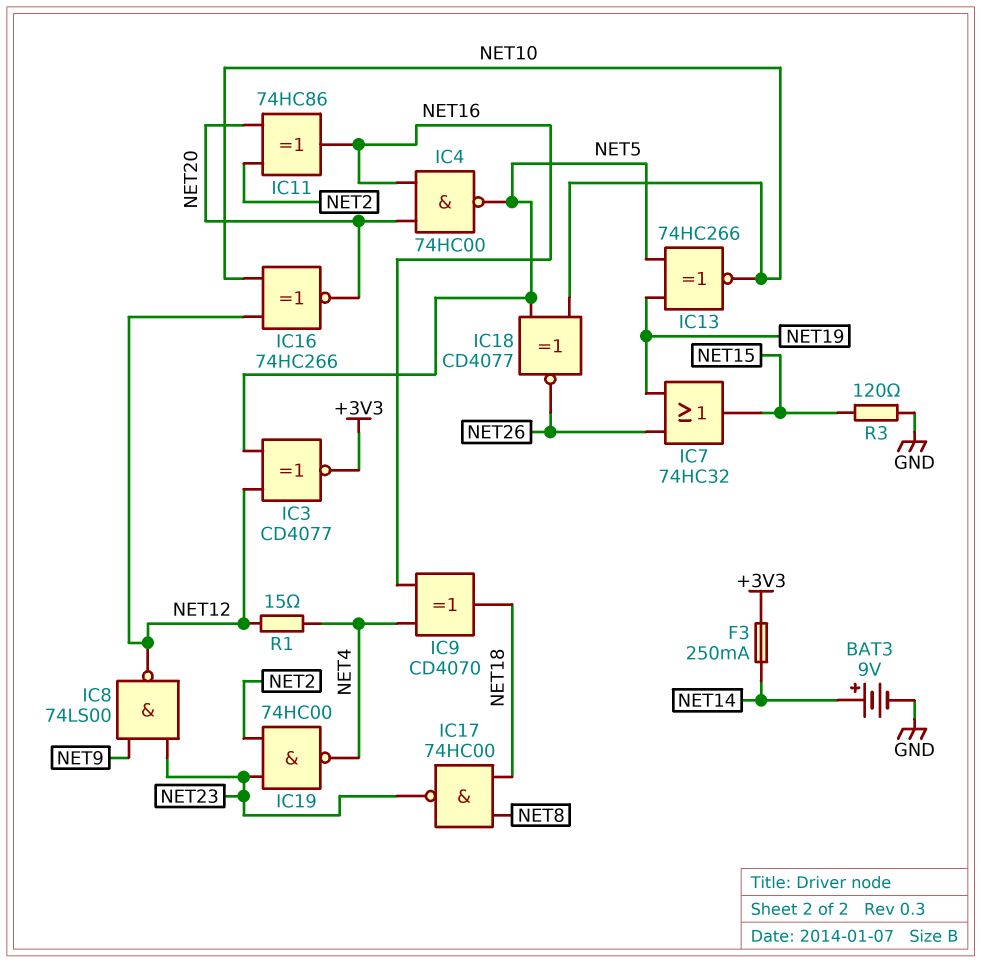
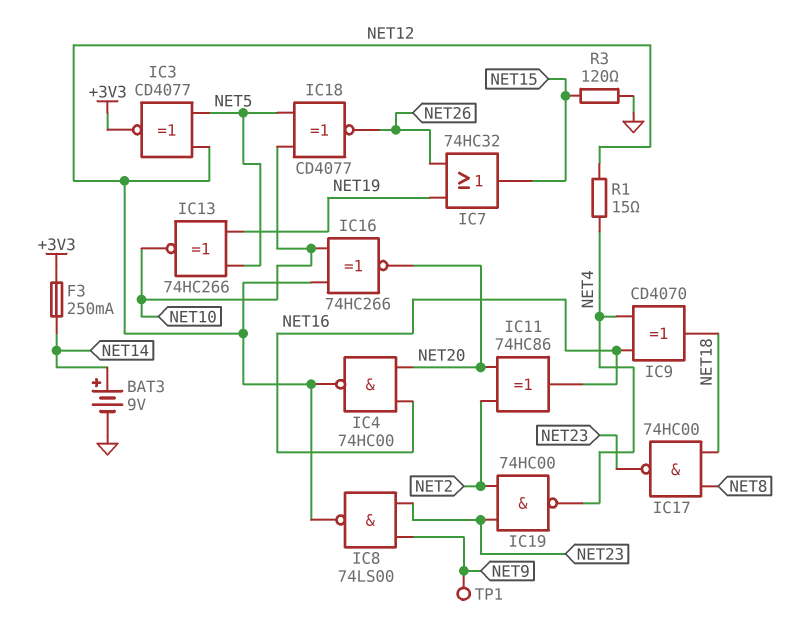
IC4: NAND 74HC00 (in NET16, in NET20, out NET5) -> NAND 74HC00 (in NET16, in NET20, out NET12)
TP1: none -> test point (NET9)

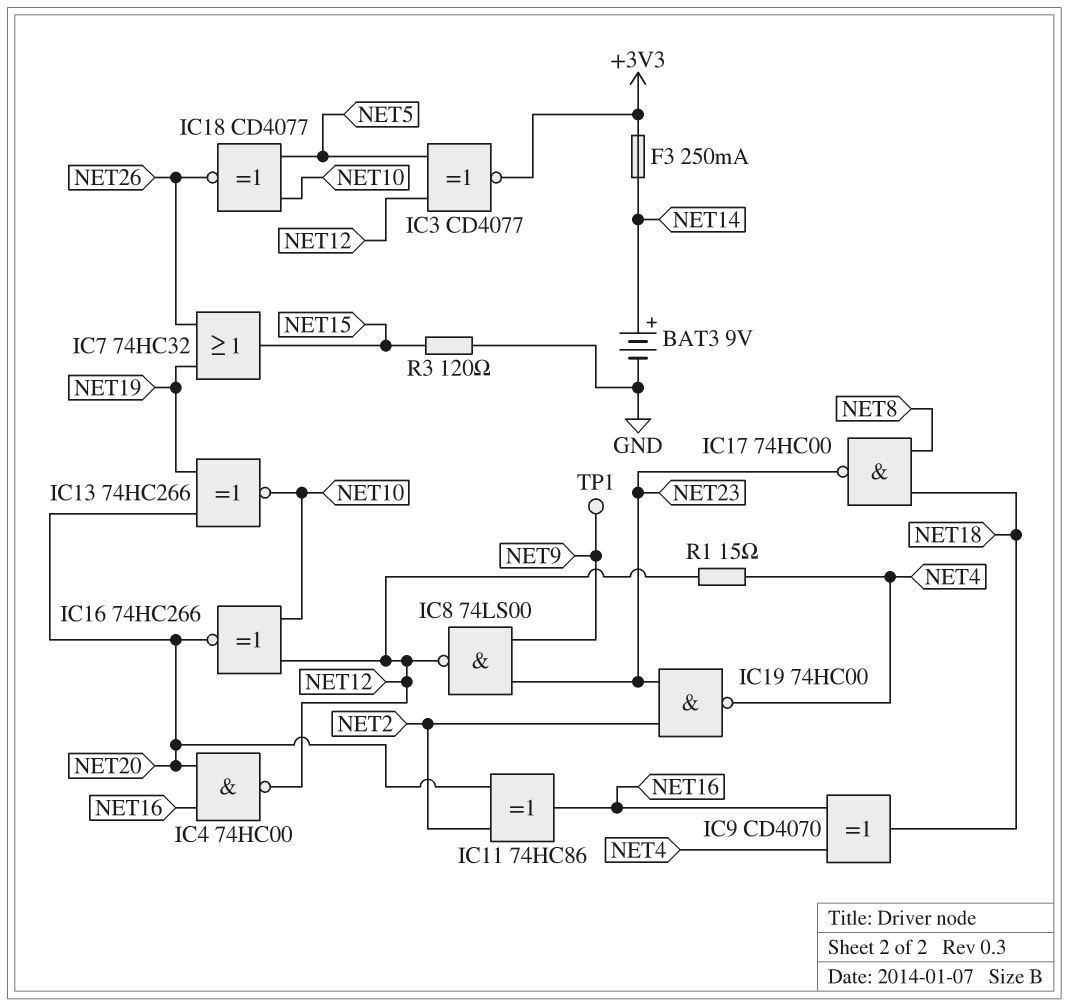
IC13: XNOR 74HC266 (in NET5, in NET19, out NET10) -> XNOR 74HC266 (in NET19, in NET20, out NET10)

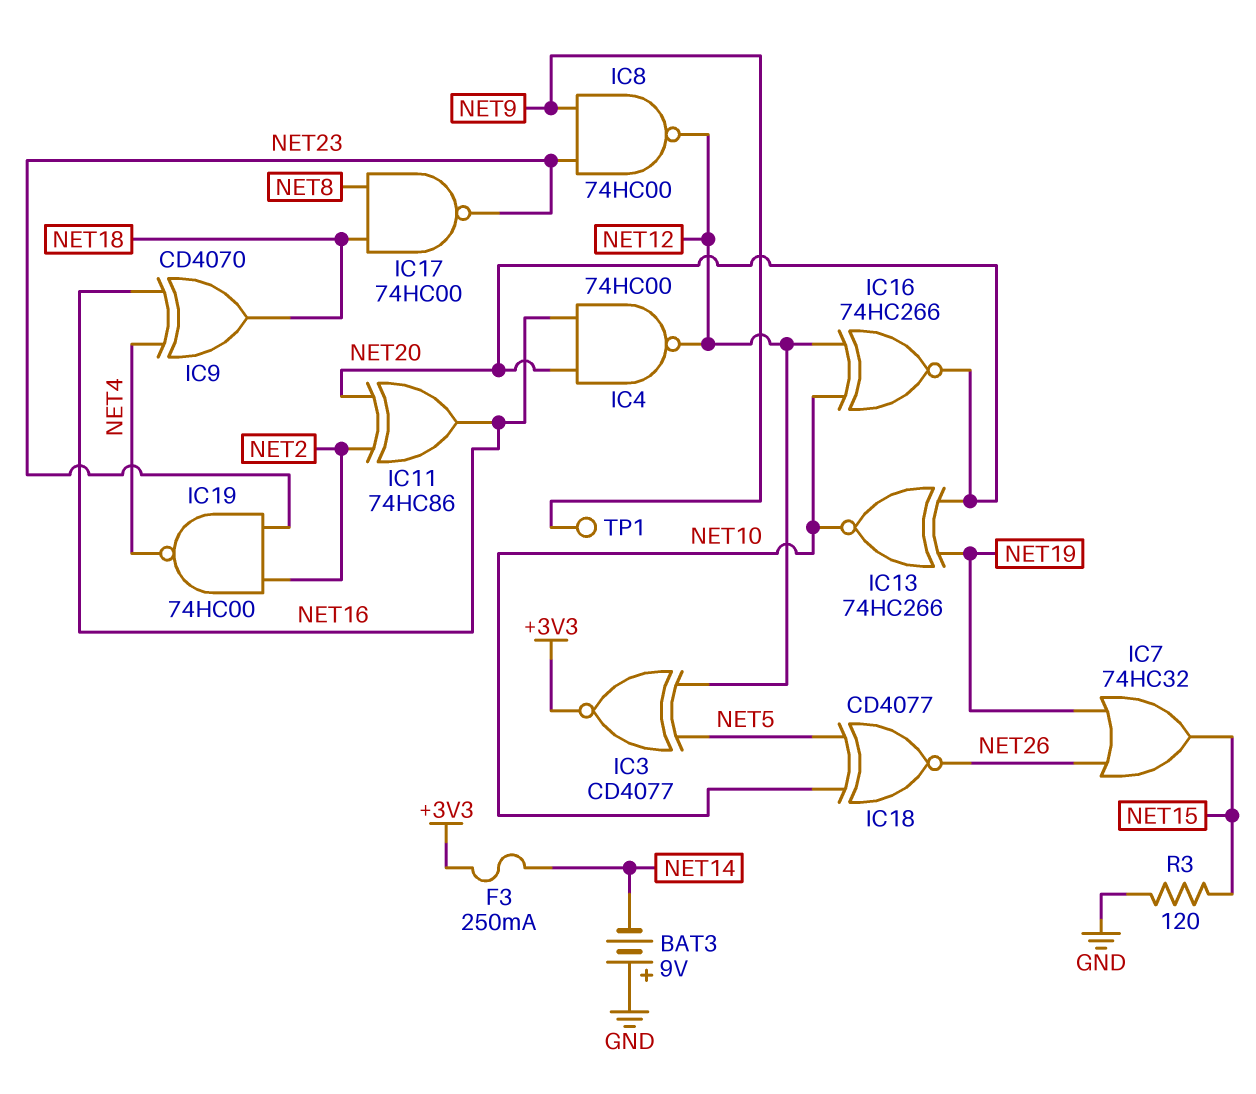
BAT3: 9V (plus NET14, minus GND) -> 9V (plus GND, minus NET14)
IC8: NAND 74LS00 (in NET9, in NET23, out NET12) -> NAND 74HC00 (in NET9, in NET23, out NET12)
R1: 15 (NET4, NET12) -> none

